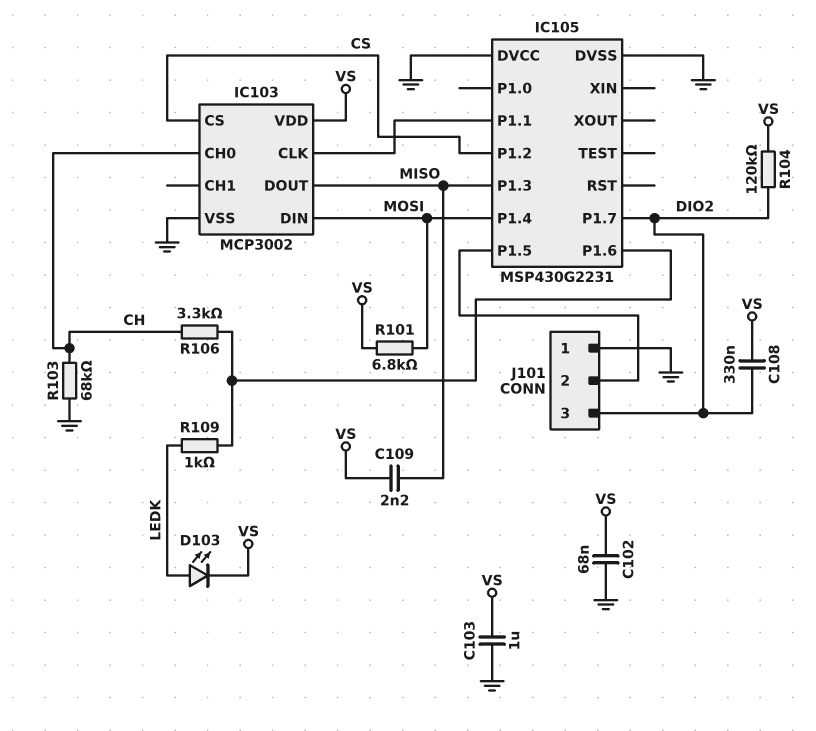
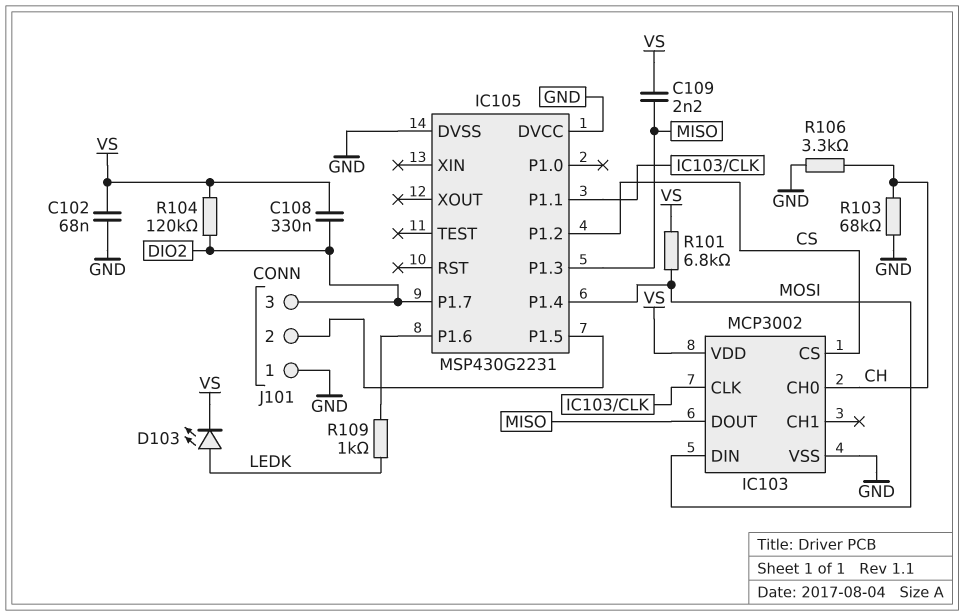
C103: 1uF (GND, VS) -> none
R106: 3.3k (CH, IC105/P1.6) -> 3.3k (CH, GND)

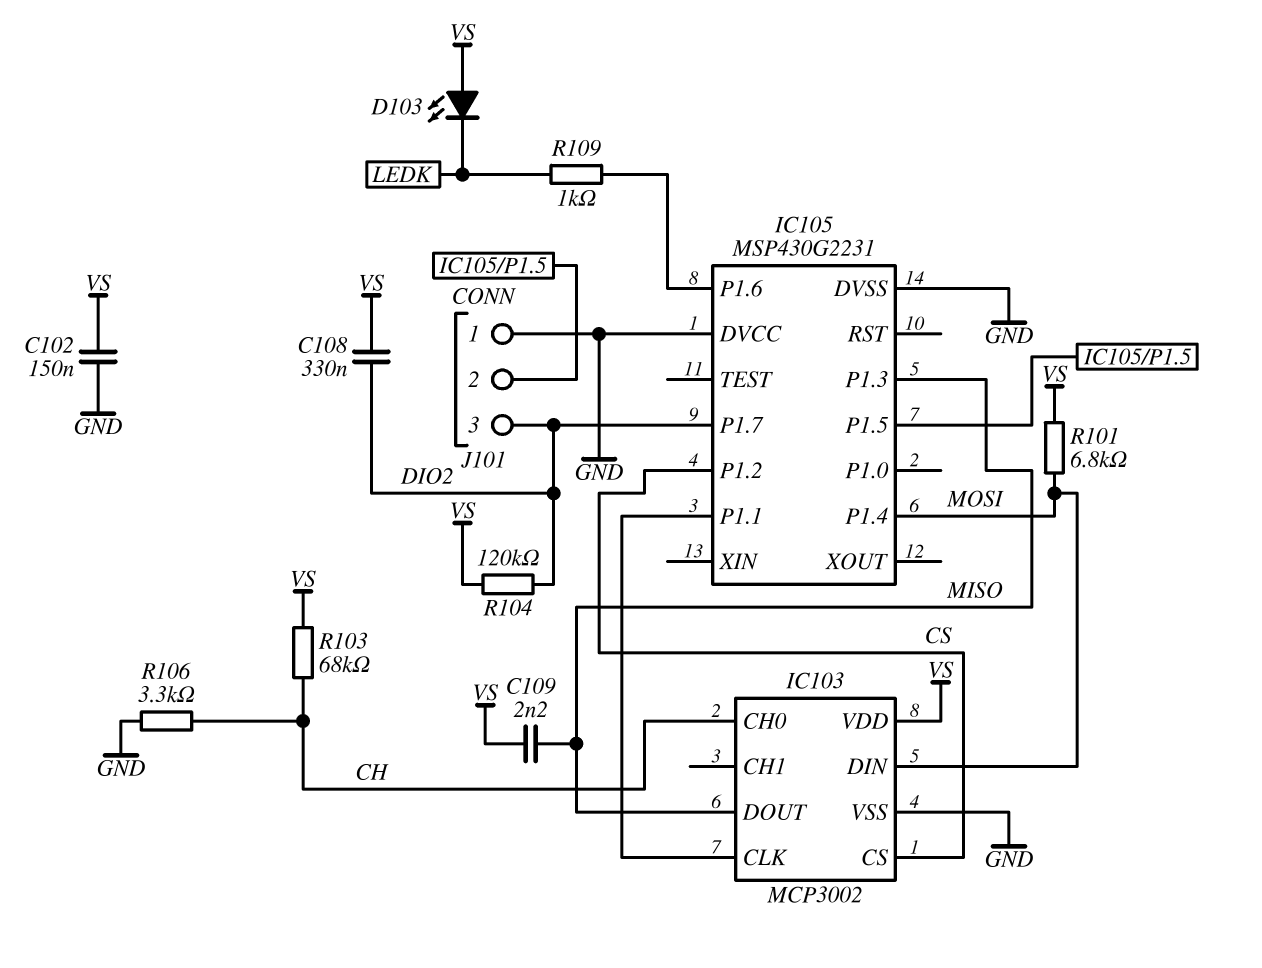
C102: 68nF (GND, VS) -> 150nF (GND, VS)
D103: LED (A LEDK, K VS) -> LED (A VS, K LEDK)
R103: 68k (CH, GND) -> 68k (CH, VS)

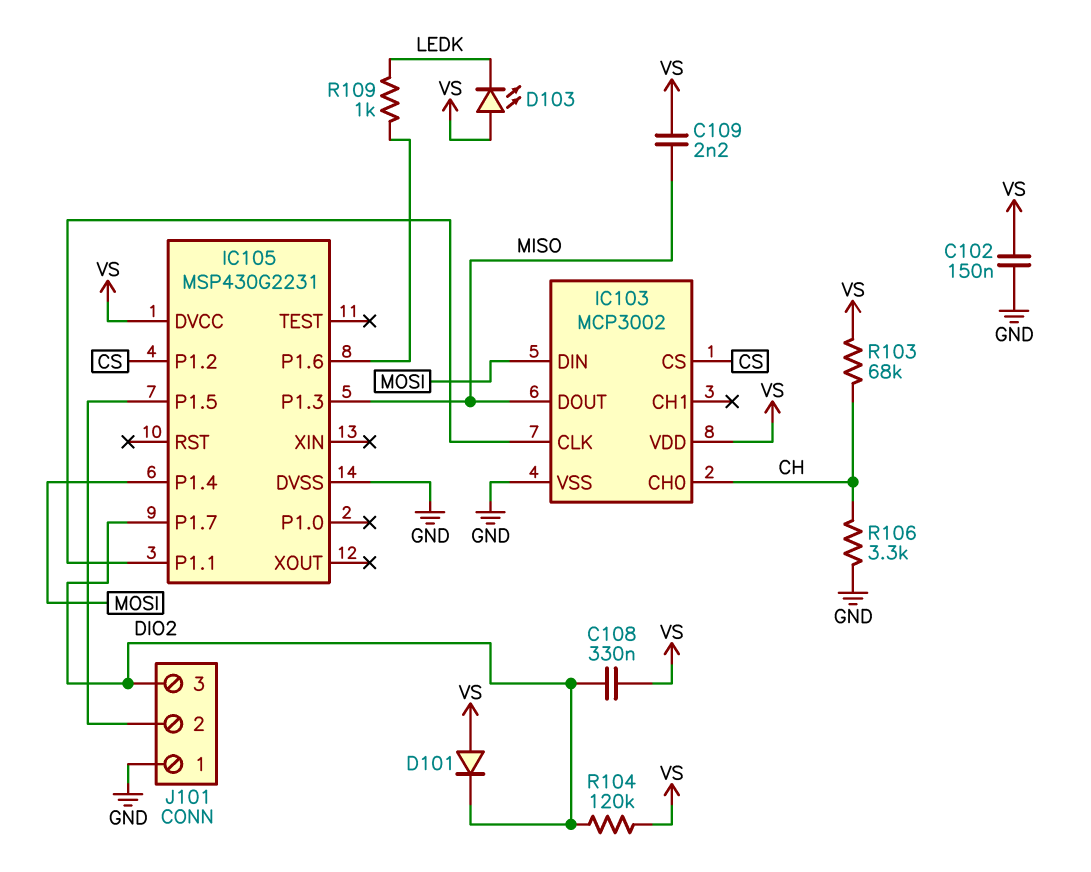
D101: none -> diode (A VS, K DIO2)
IC105 pin DVCC: GND -> VS
R101: 6.8k (MOSI, VS) -> none

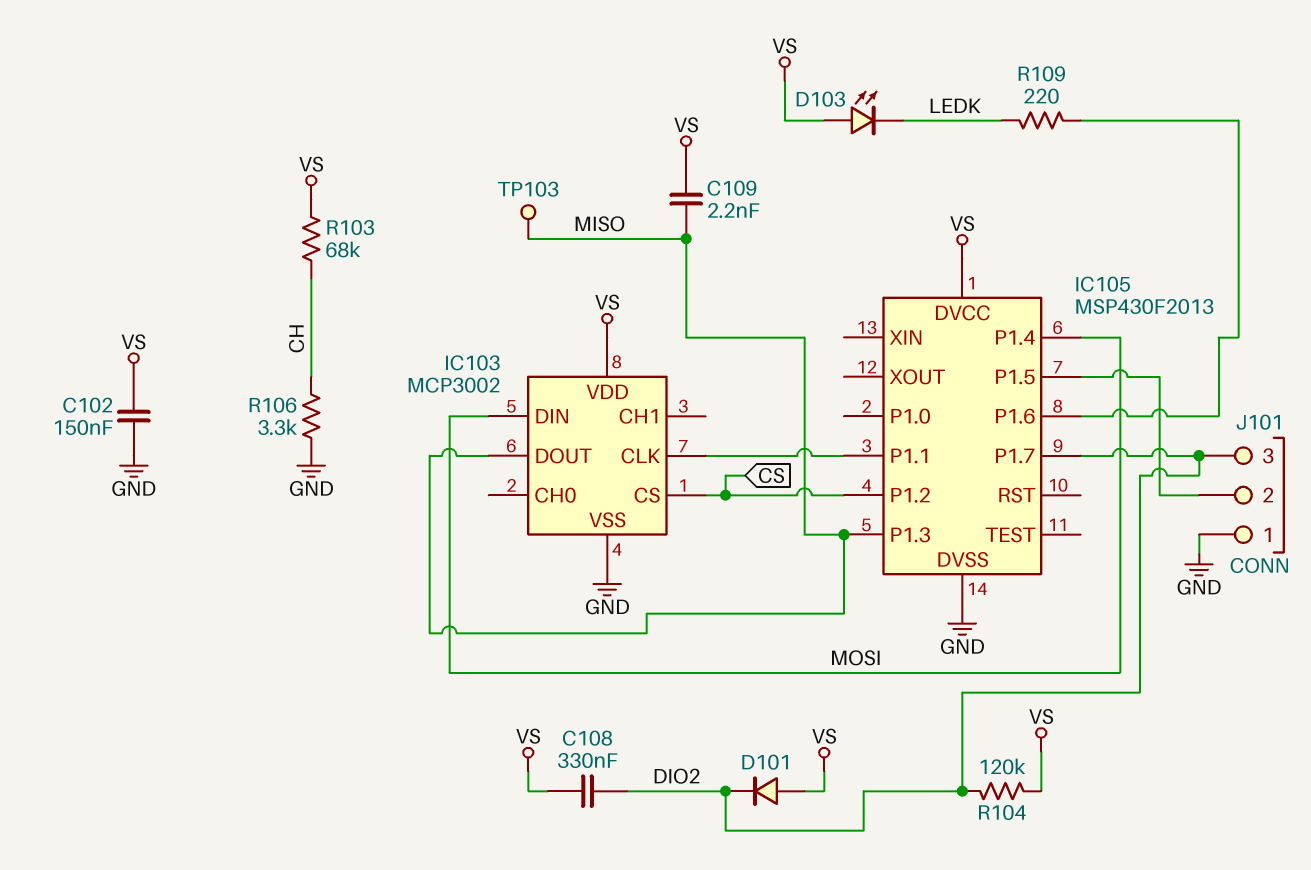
IC103 pin CH0: CH -> none
IC105: MSP430G2231 -> MSP430F2013
R109: 1k (IC105/P1.6, LEDK) -> 220 (IC105/P1.6, LEDK)
TP103: none -> test point (MISO)

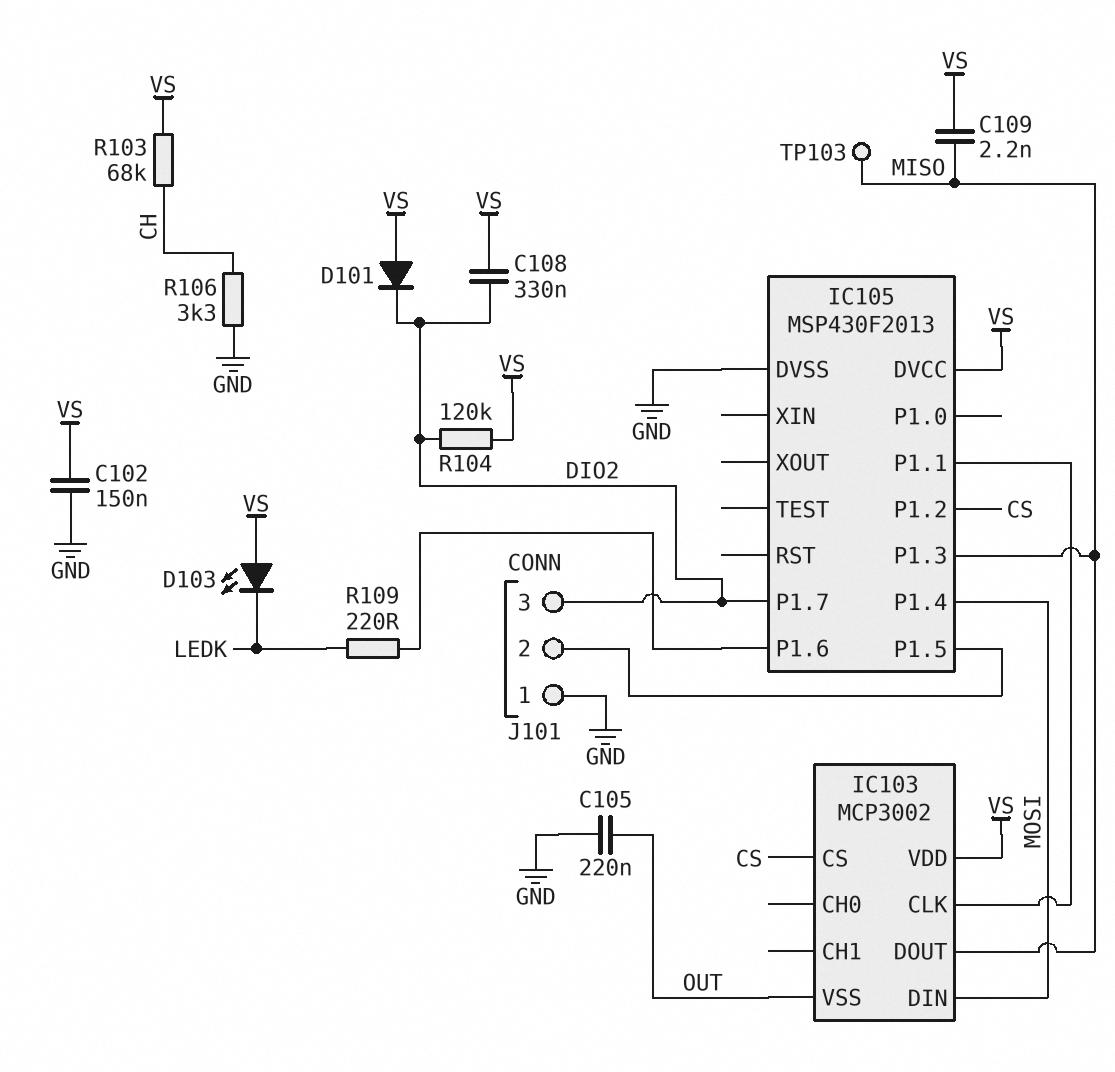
C105: none -> 220nF (GND, OUT)
IC103 pin VSS: GND -> OUT

